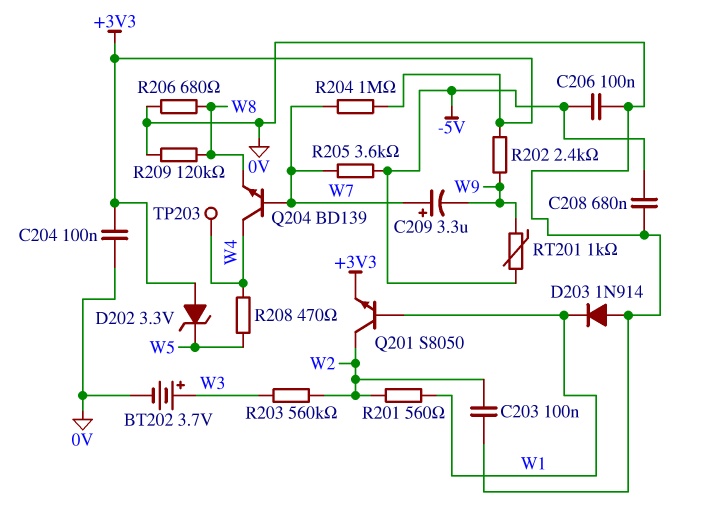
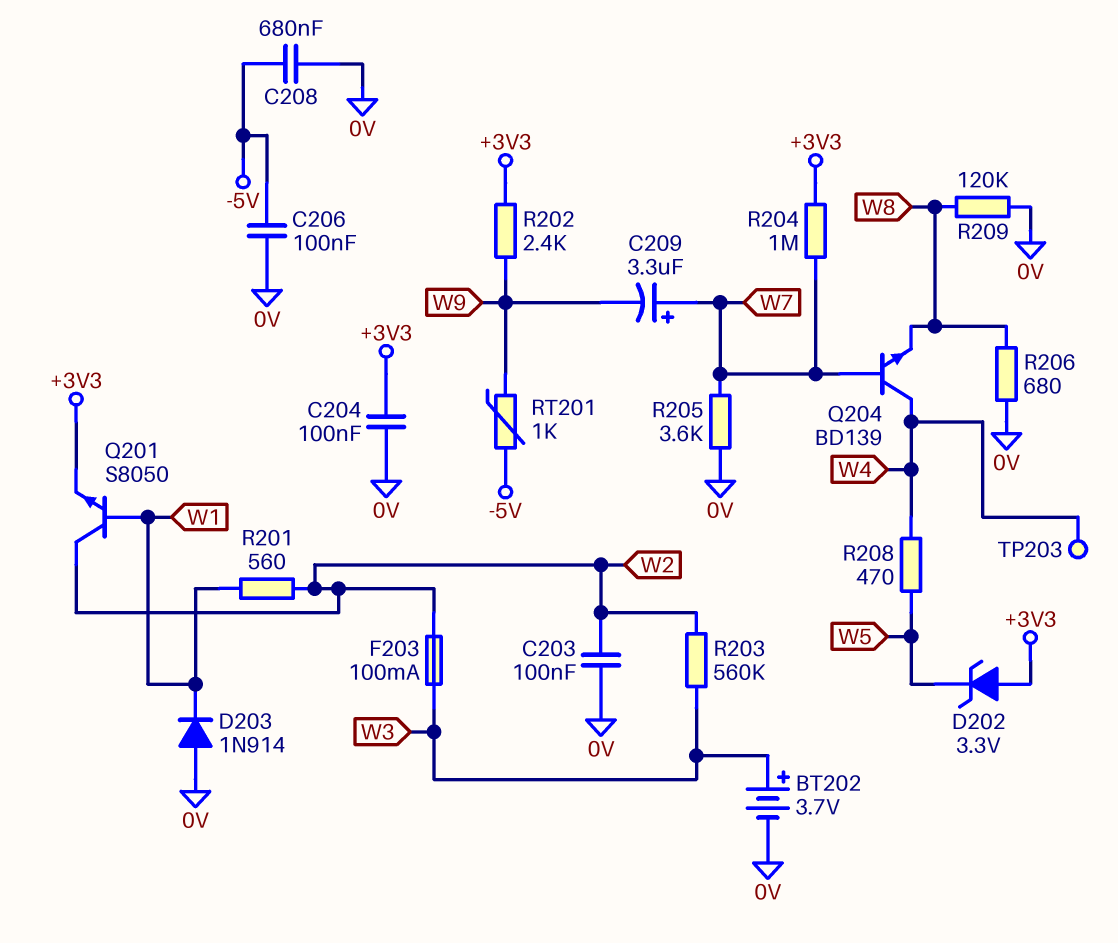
F203: none -> 100mA (W2, W3)
R205: 3.6k (-5V, W7) -> 3.6k (0V, W7)

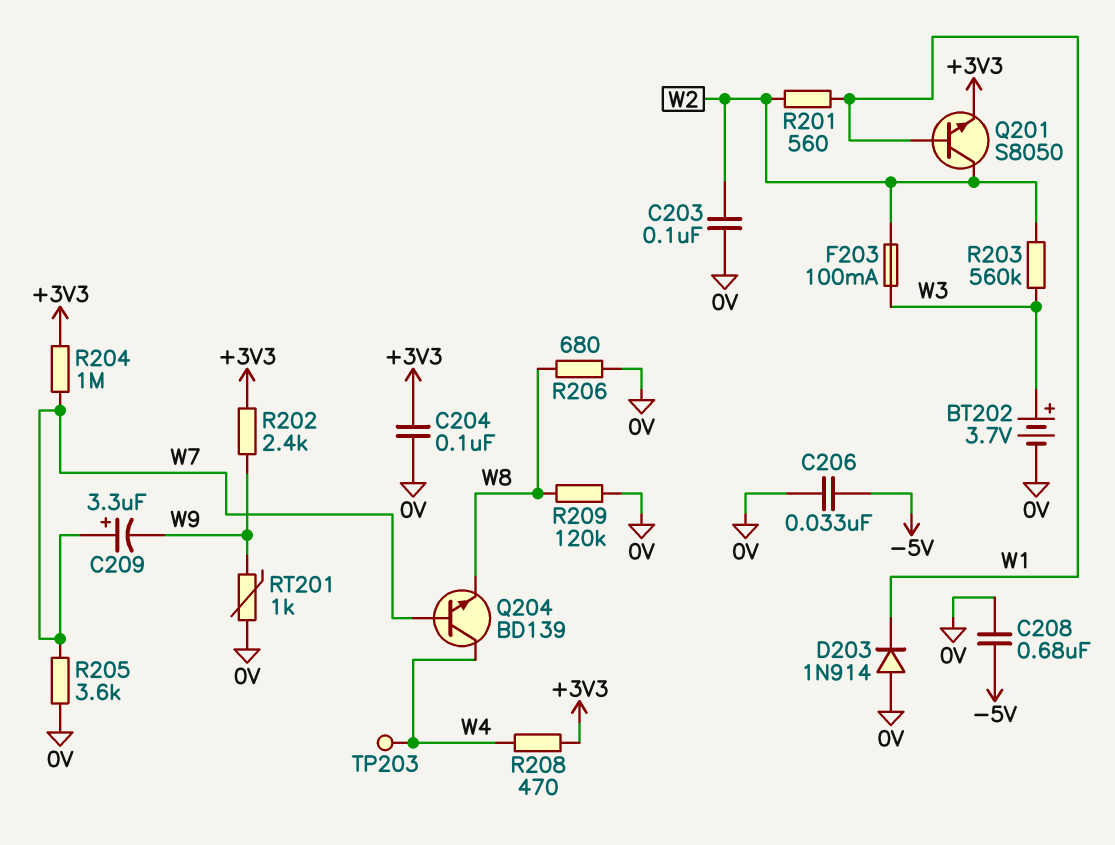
C206: 100nF (-5V, 0V) -> 33nF (-5V, 0V)
D202: zener 3.3V (A +3V3, K W5) -> none
R208: 470 (W4, W5) -> 470 (+3V3, W4)
RT201: 1k (-5V, W9) -> 1k (0V, W9)

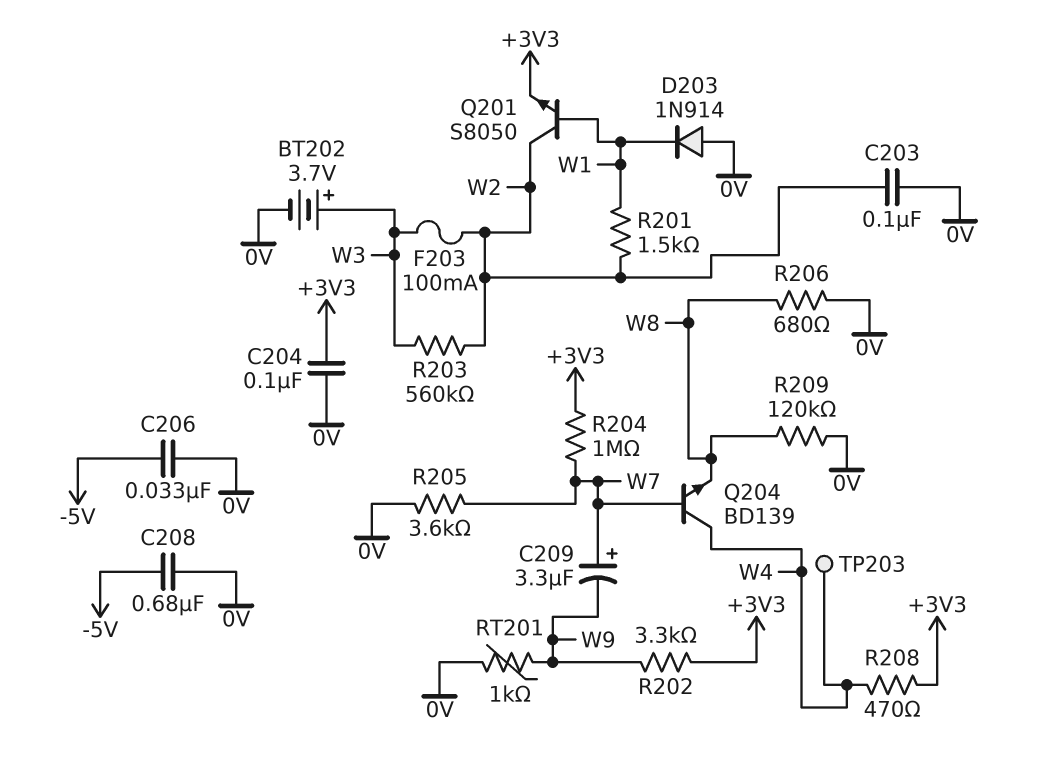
R201: 560 (W1, W2) -> 1.5k (W1, W2)
R202: 2.4k (+3V3, W9) -> 3.3k (+3V3, W9)

